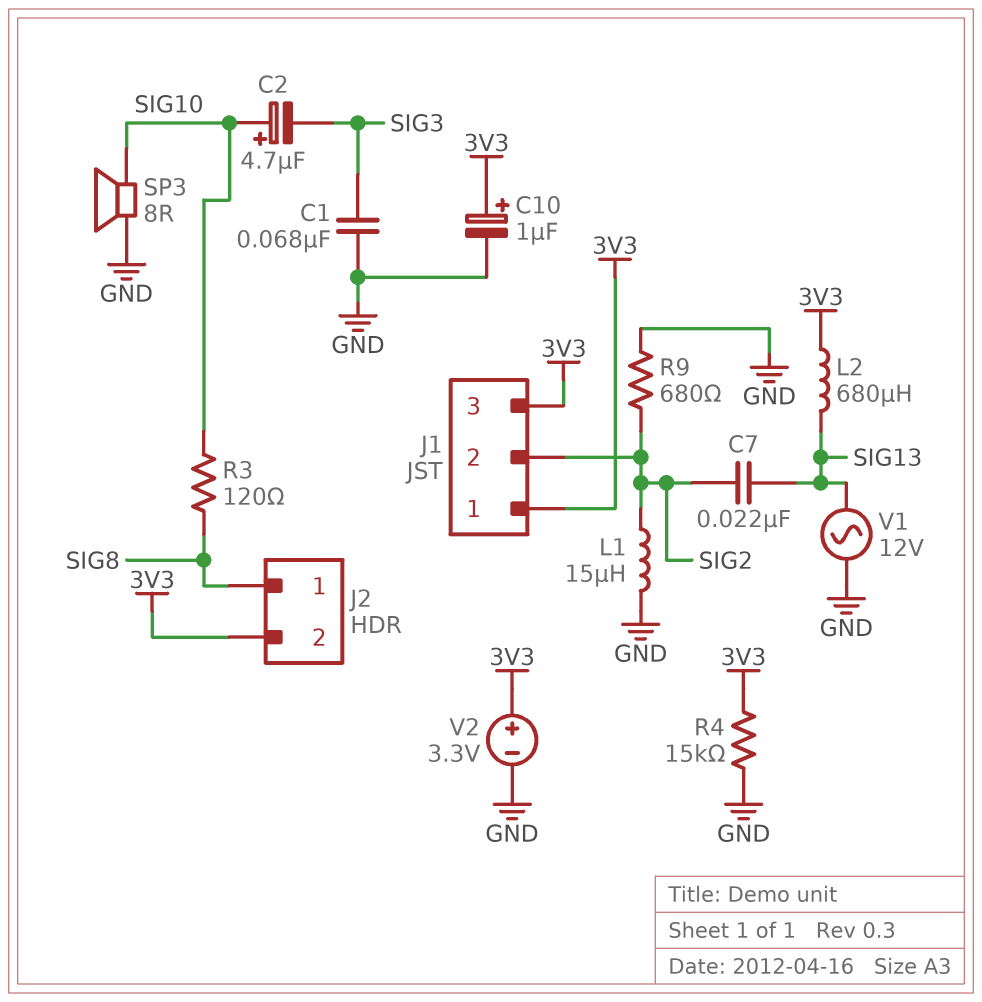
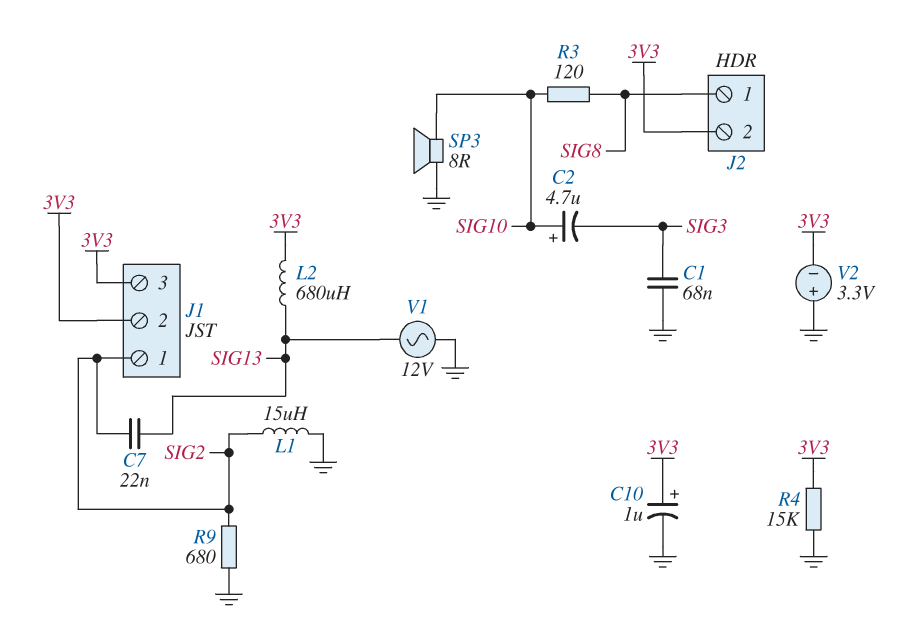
J1 pin 1: 3V3 -> SIG2
J1 pin 2: SIG2 -> 3V3
V2: 3.3V (plus 3V3, minus GND) -> 3.3V (plus GND, minus 3V3)

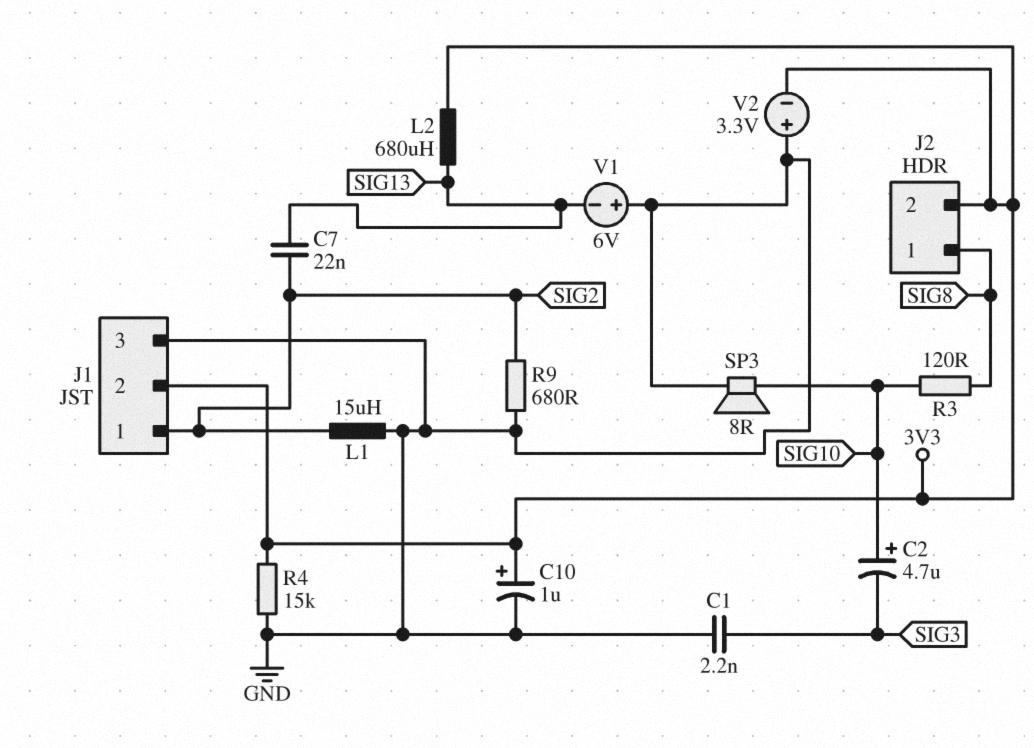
C1: 68nF (GND, SIG3) -> 2.2nF (GND, SIG3)
J1 pin 3: 3V3 -> GND
V1: AC 12V (GND, SIG13) -> 6V (plus GND, minus SIG13)

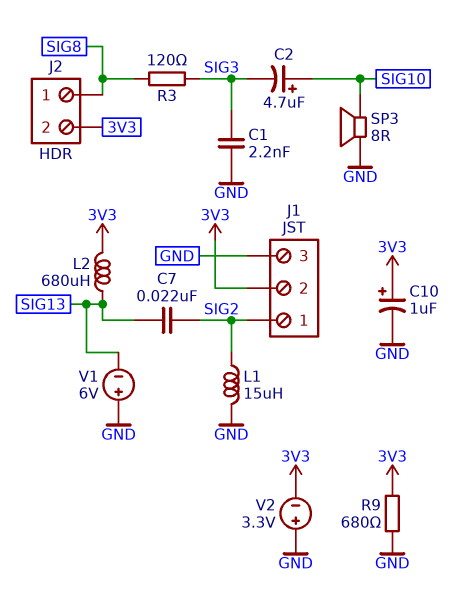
R3: 120 (SIG8, SIG10) -> 120 (SIG3, SIG8)
R4: 15k (3V3, GND) -> none
R9: 680 (GND, SIG2) -> 680 (3V3, GND)

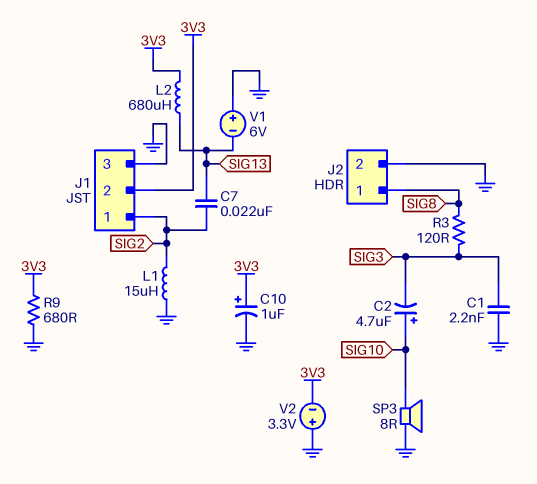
J2 pin 2: 3V3 -> GND

